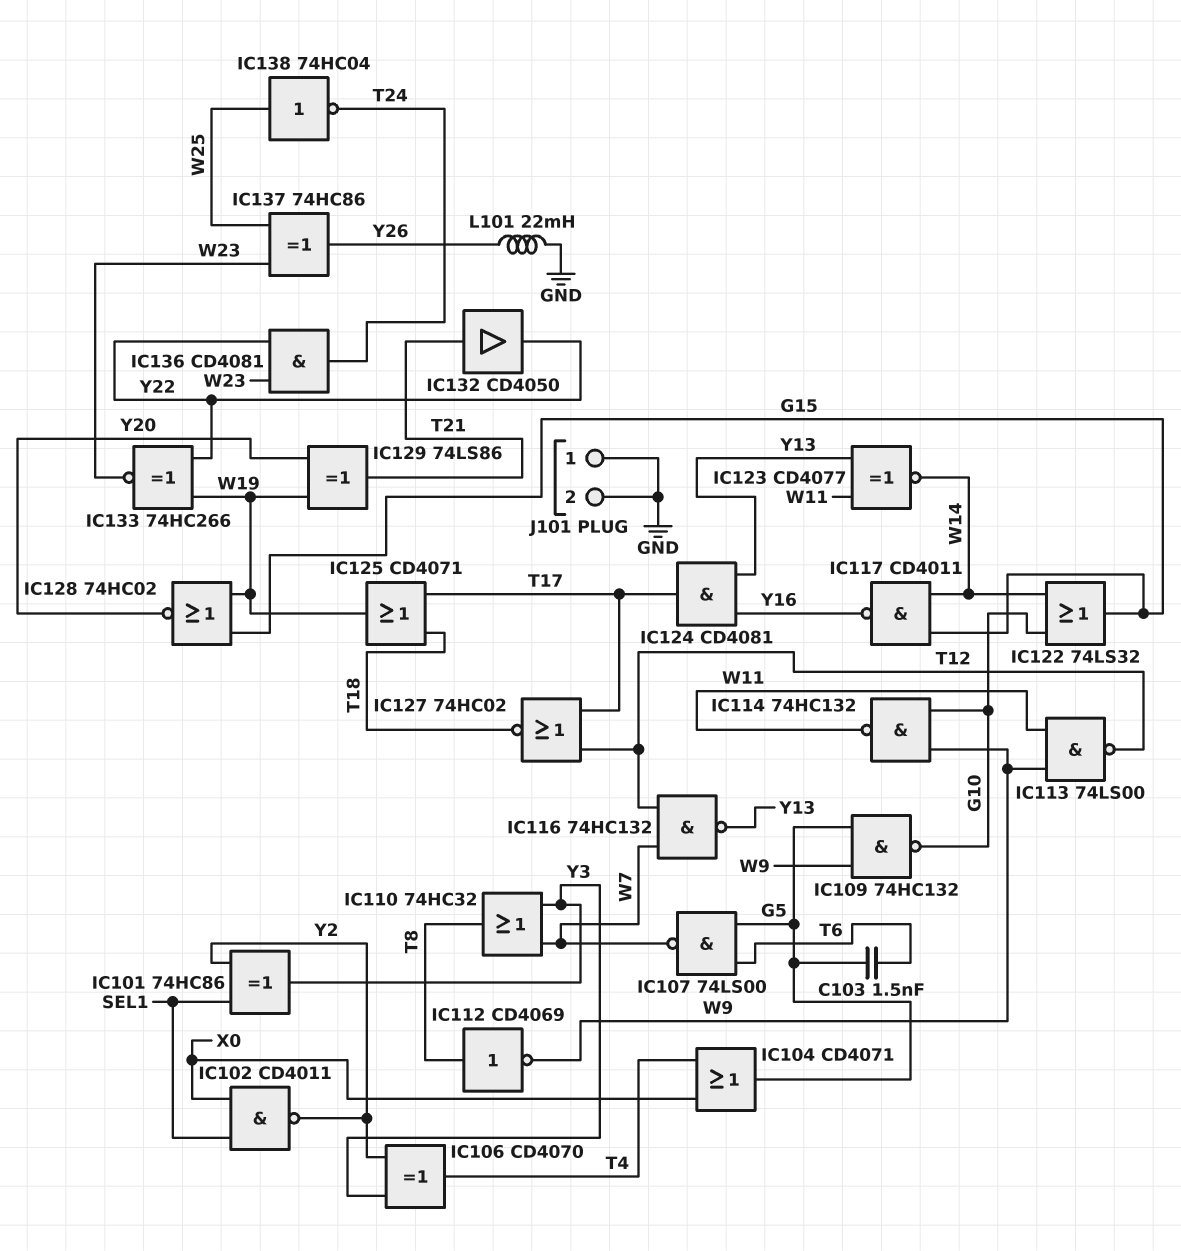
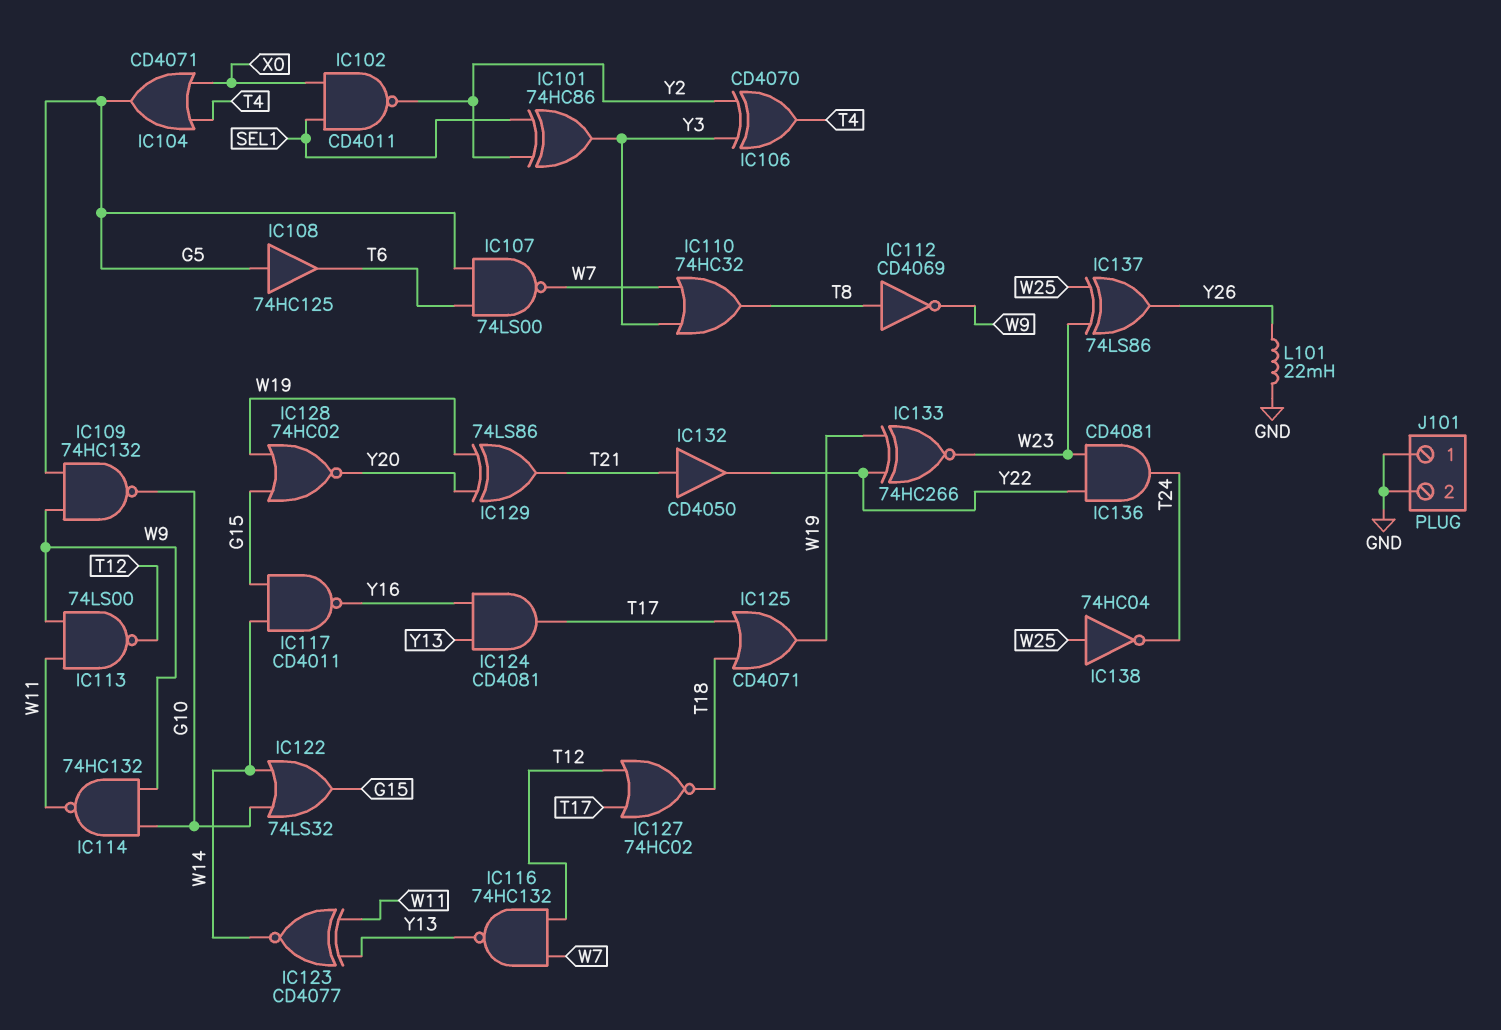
C103: 1.5nF (G5, T6) -> none
IC108: none -> buffer 74HC125 (in G5, out T6)
IC137: XOR 74HC86 (in W23, in W25, out Y26) -> XOR 74LS86 (in W23, in W25, out Y26)

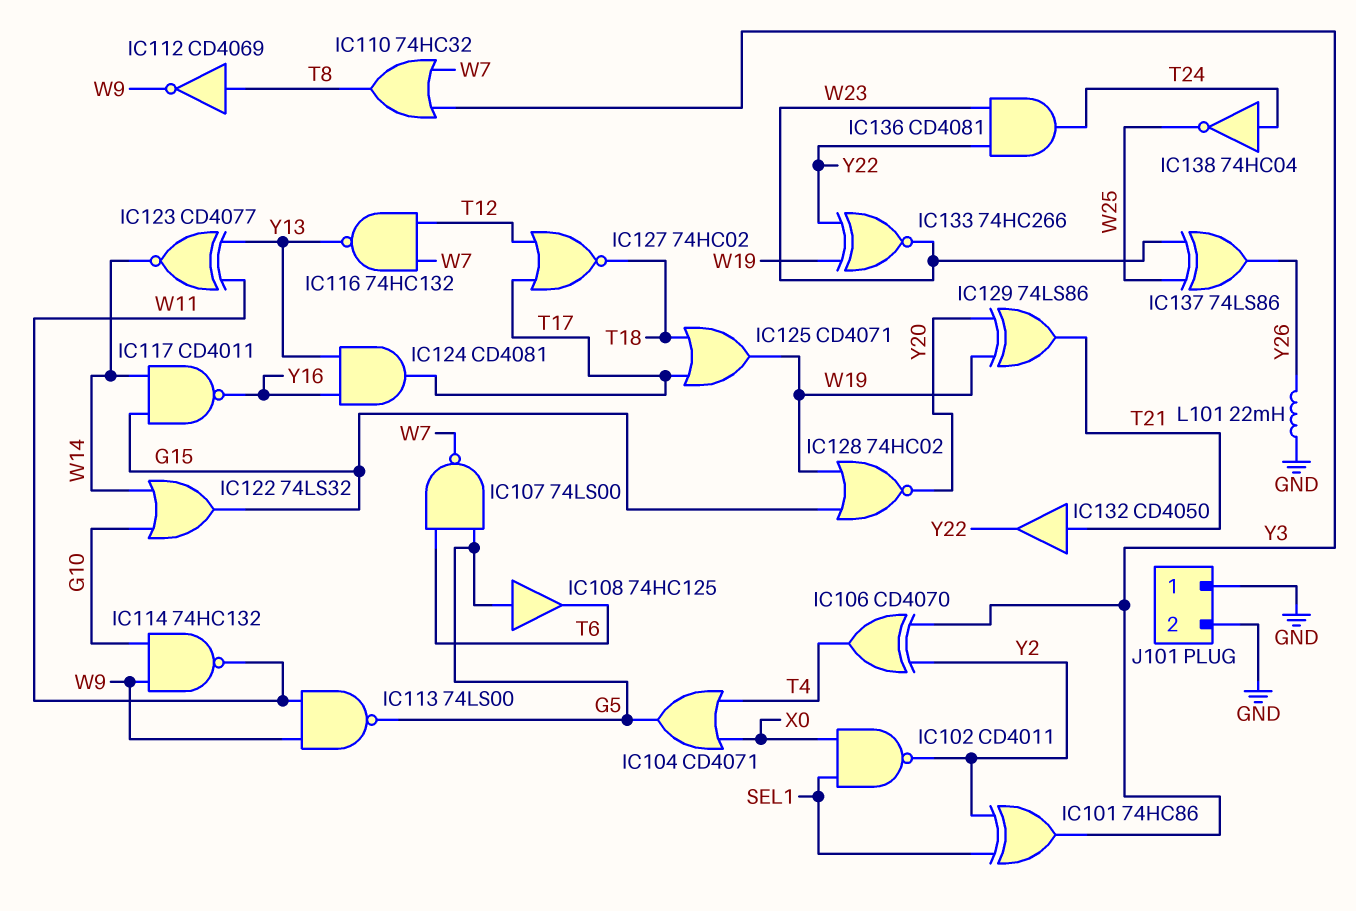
IC109: NAND 74HC132 (in G5, in W9, out G10) -> none
IC113: NAND 74LS00 (in W9, in W11, out T12) -> NAND 74LS00 (in W9, in W11, out G5)
IC138: NOT 74HC04 (in W25, out T24) -> NOT 74HC04 (in T24, out W25)

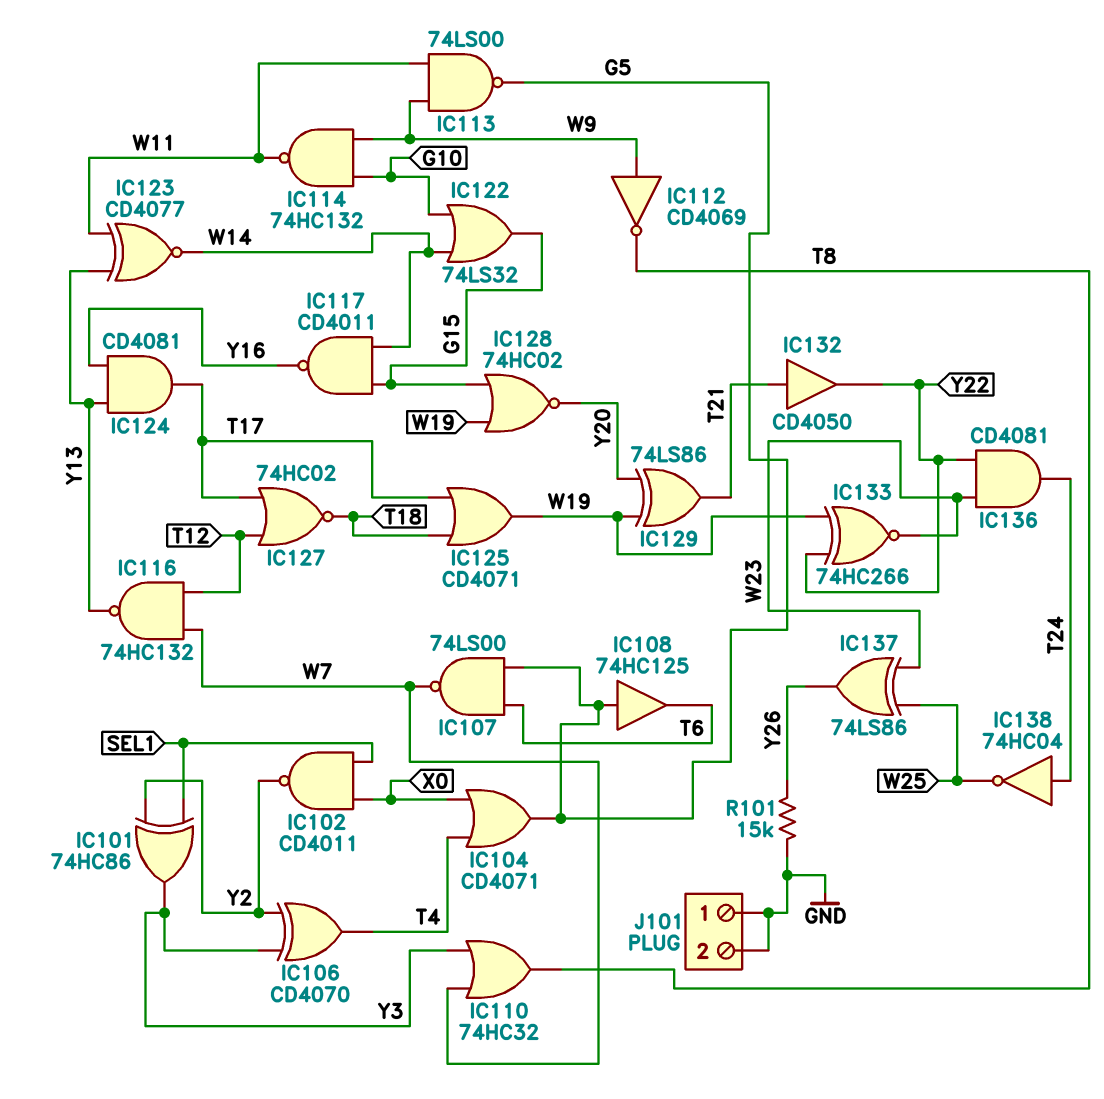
IC112: NOT CD4069 (in T8, out W9) -> NOT CD4069 (in W9, out T8)
L101: 22mH (GND, Y26) -> none
R101: none -> 15k (GND, Y26)

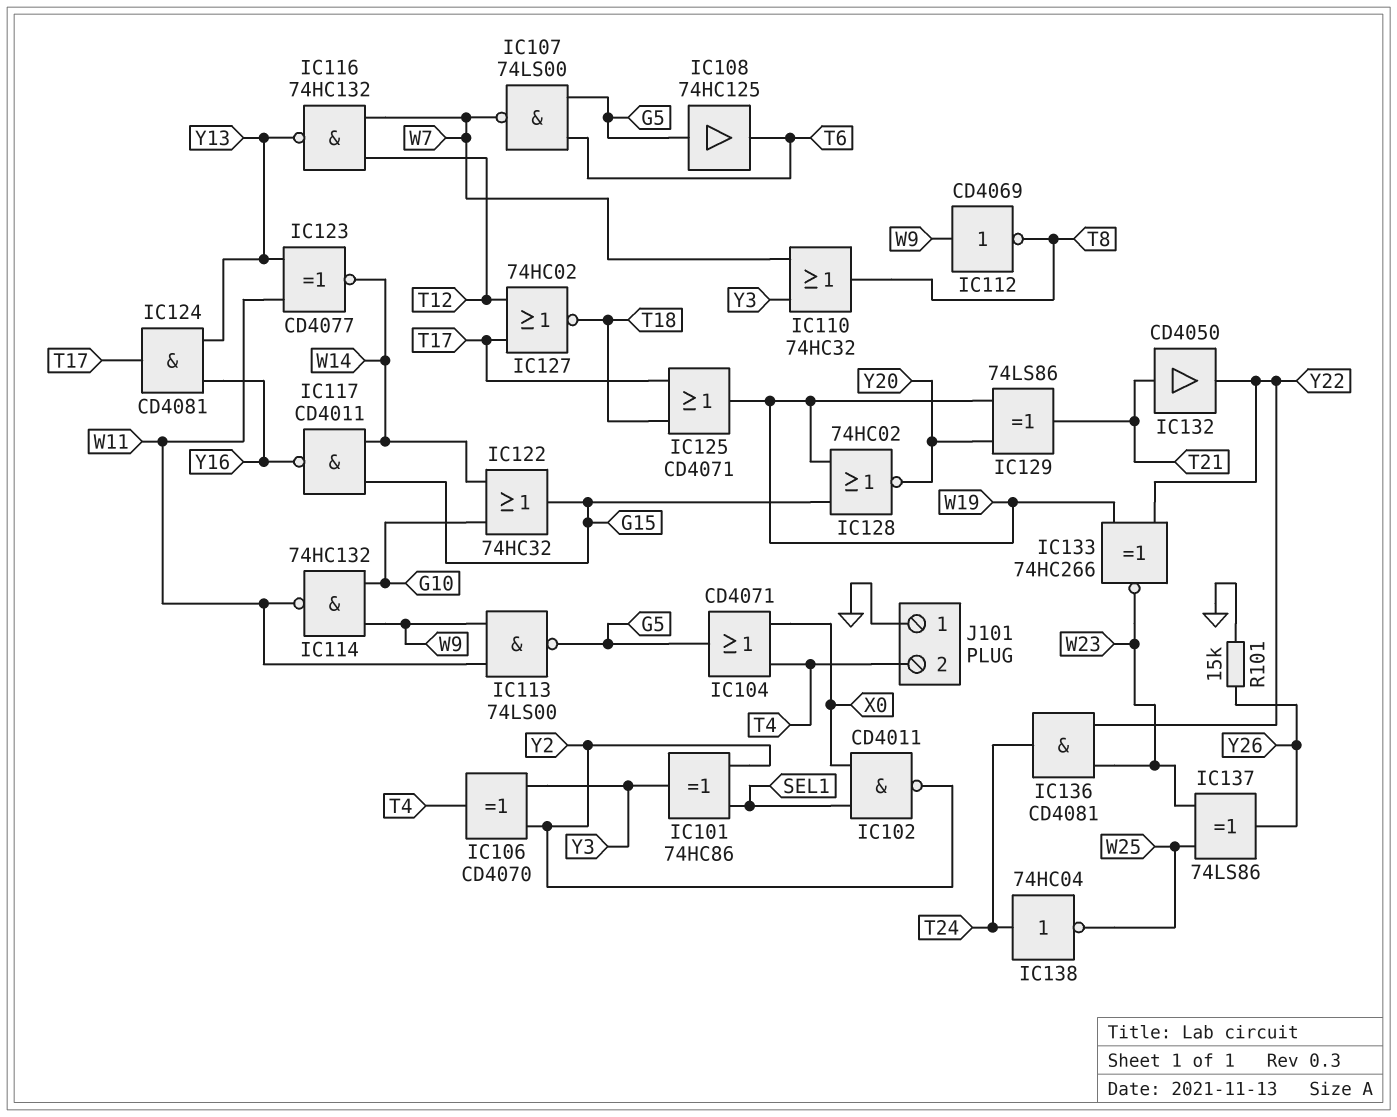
IC122: OR 74LS32 (in G10, in W14, out G15) -> OR 74HC32 (in G10, in W14, out G15)
J101 pin 2: GND -> T4

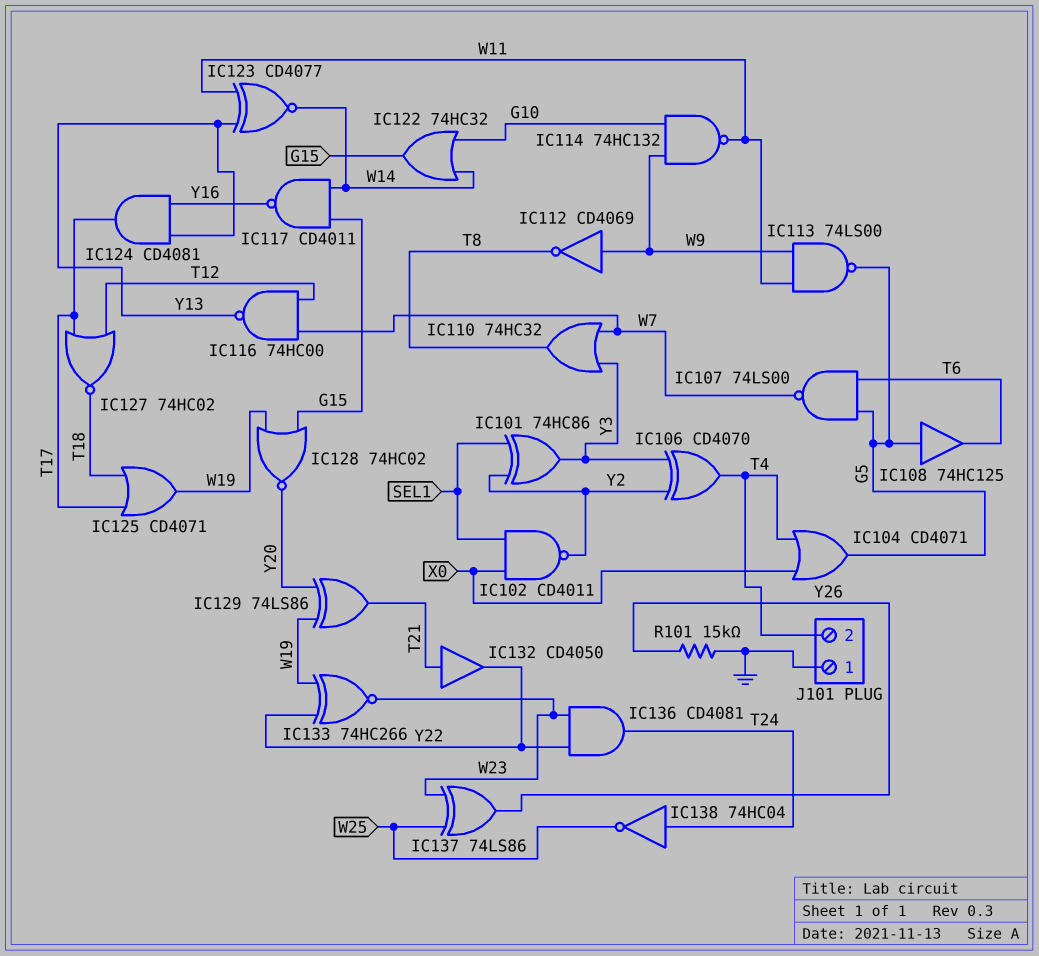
IC116: NAND 74HC132 (in T12, in W7, out Y13) -> NAND 74HC00 (in T12, in W7, out Y13)

